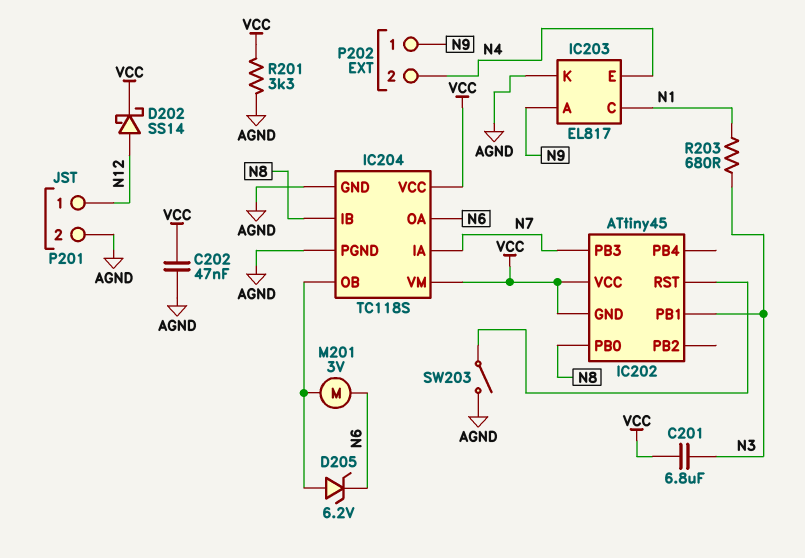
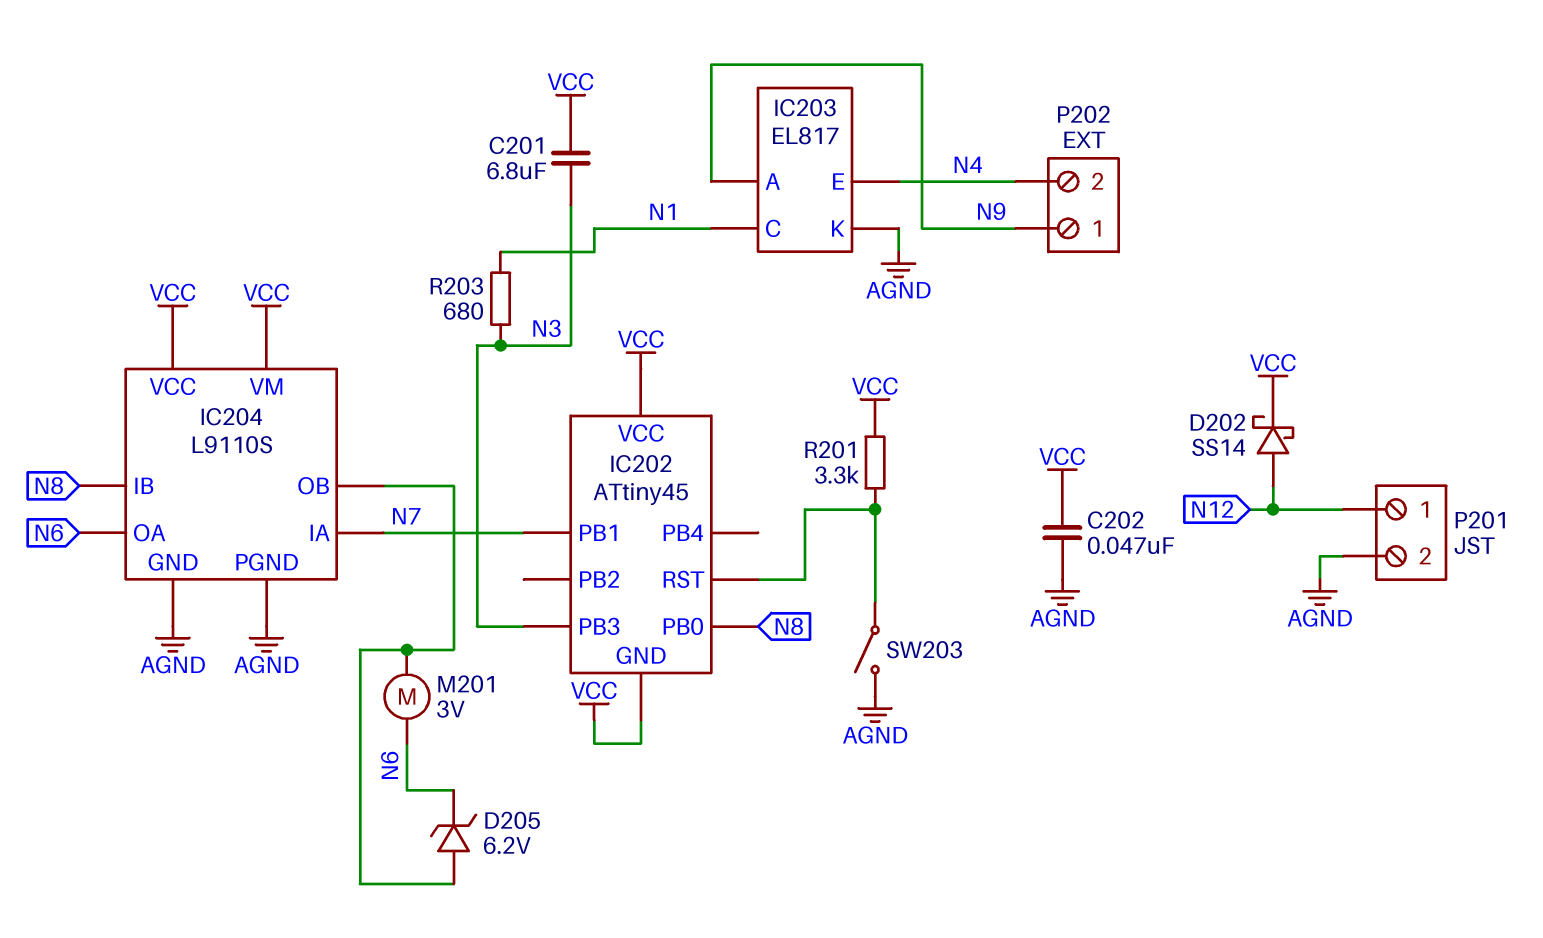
IC202 pin PB1: N3 -> N7
IC202 pin PB3: N7 -> N3
IC204: TC118S -> L9110S
R201: 3.3k (AGND, VCC) -> 3.3k (IC202/RST, VCC)

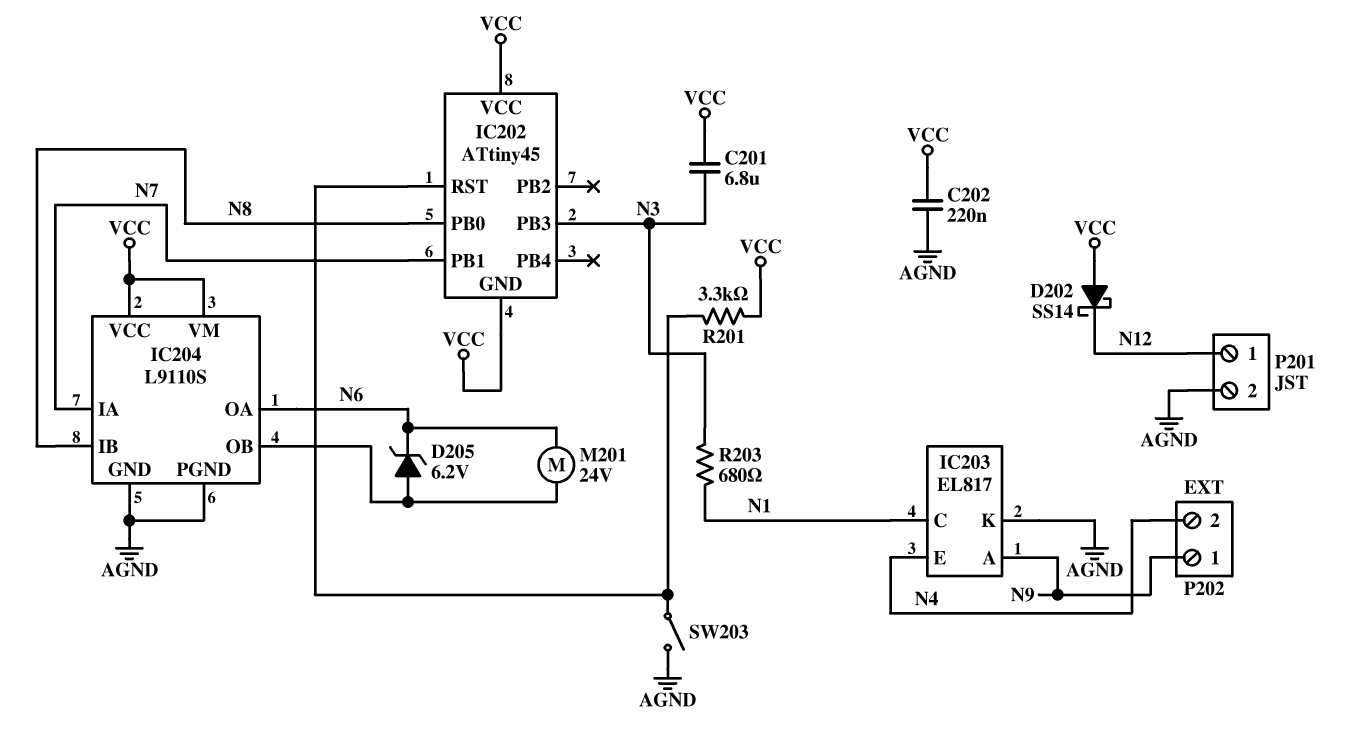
C202: 47nF (AGND, VCC) -> 220nF (AGND, VCC)
D202: schottky SS14 (A N12, K VCC) -> schottky SS14 (A VCC, K N12)
M201: motor 3V (IC204/OB, N6) -> motor 24V (IC204/OB, N6)

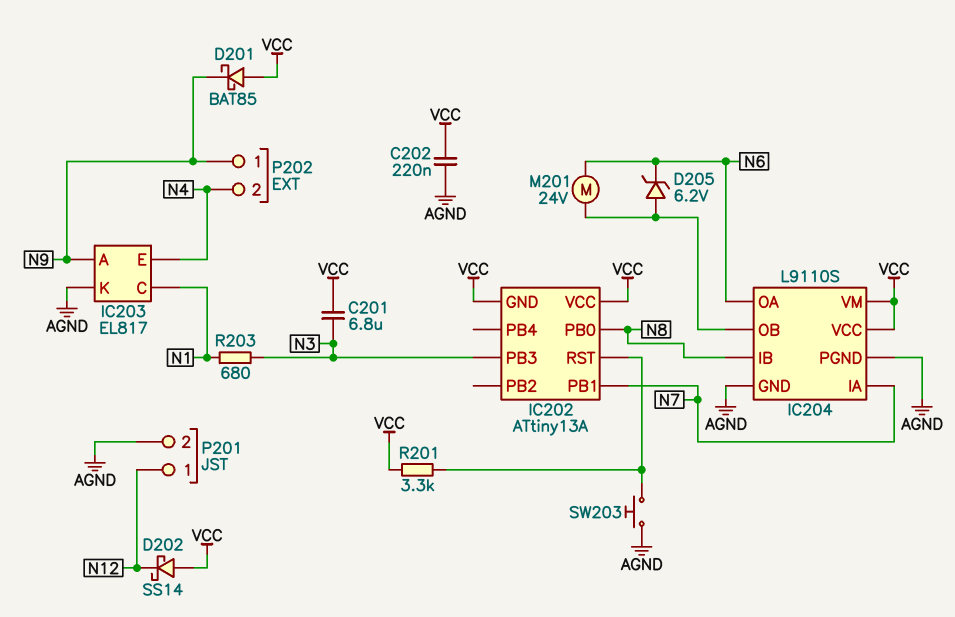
D201: none -> schottky BAT85 (A VCC, K N9)
IC202: ATtiny45 -> ATtiny13A
SW203: switch (AGND, IC202/RST) -> button (AGND, IC202/RST)

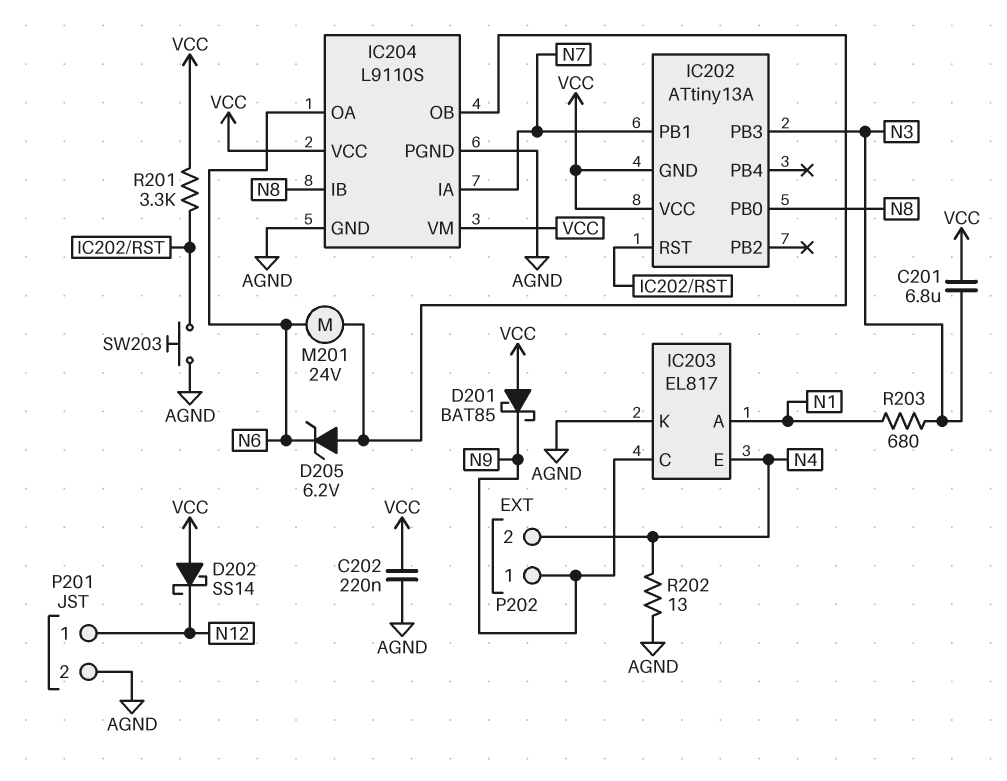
IC203 pin A: N9 -> N1
IC203 pin C: N1 -> N9
R202: none -> 13 (AGND, N4)

